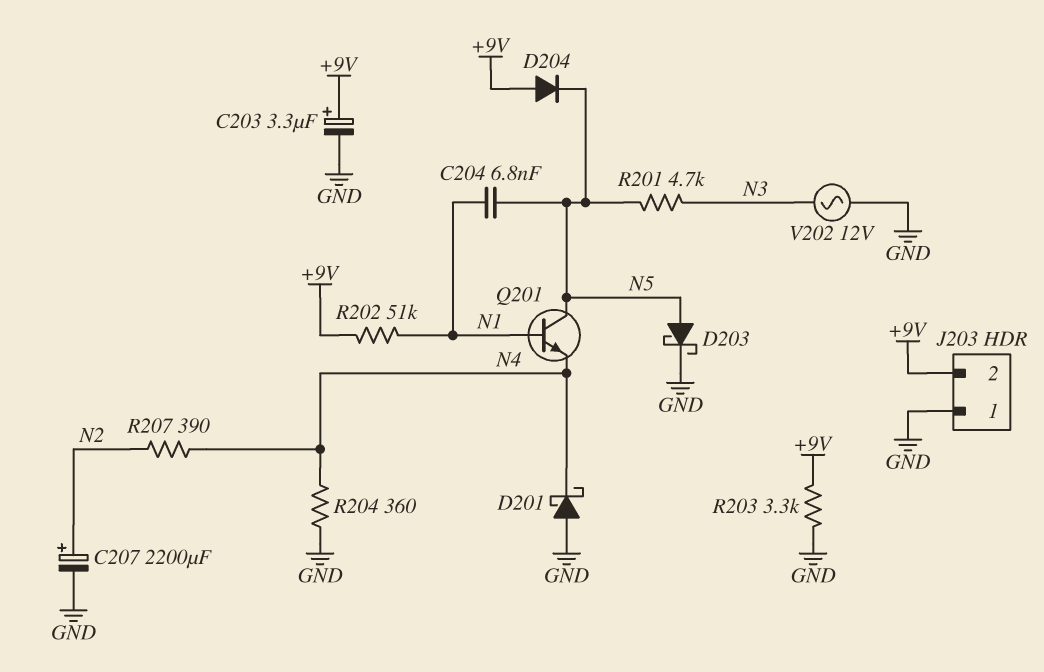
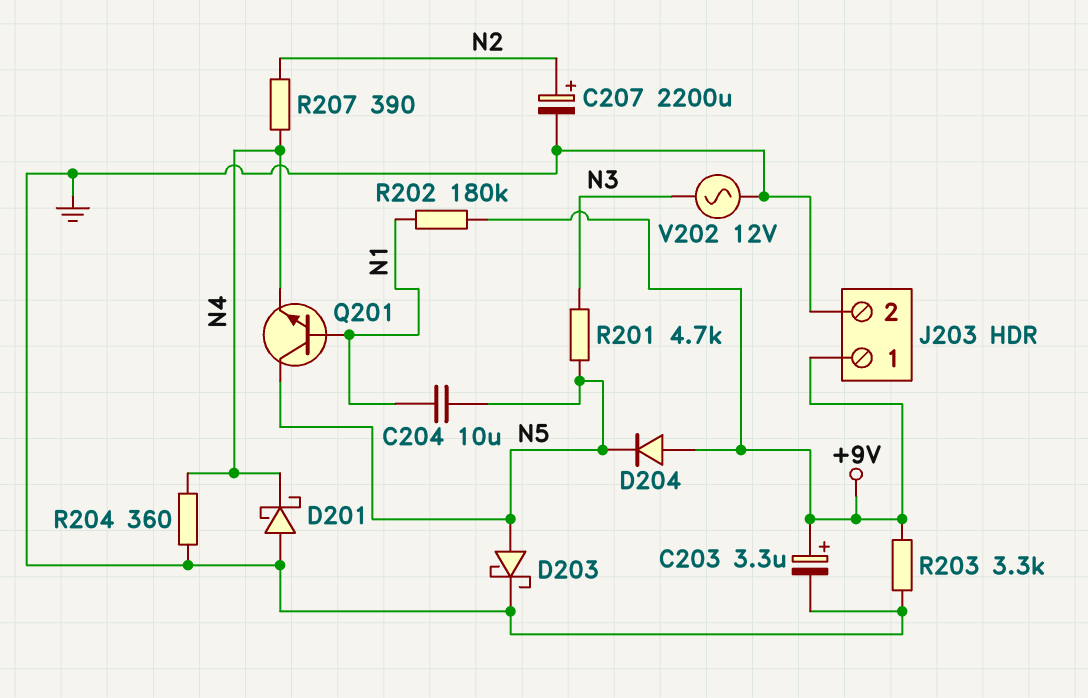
C204: 6.8nF (N1, N5) -> 10uF (N1, N5)
J203 pin 1: GND -> +9V
J203 pin 2: +9V -> GND
R202: 51k (+9V, N1) -> 180k (+9V, N1)

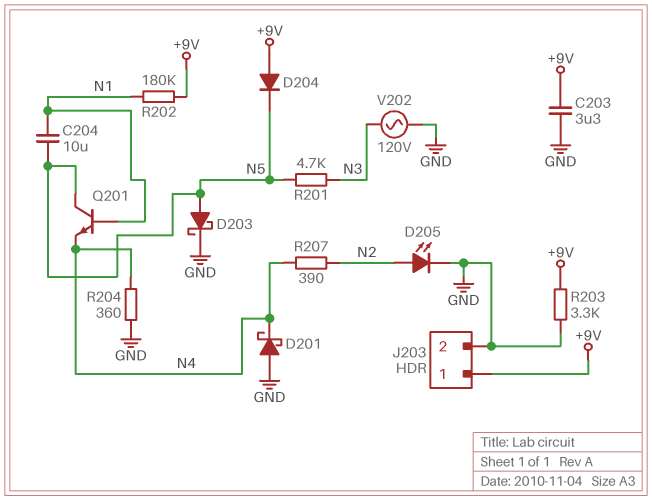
C203: 3.3uF (plus +9V, minus GND) -> 3.3uF (+9V, GND)
C207: 2200uF (plus N2, minus GND) -> none
D205: none -> LED (A N2, K GND)
V202: AC 12V (GND, N3) -> AC 120V (GND, N3)

